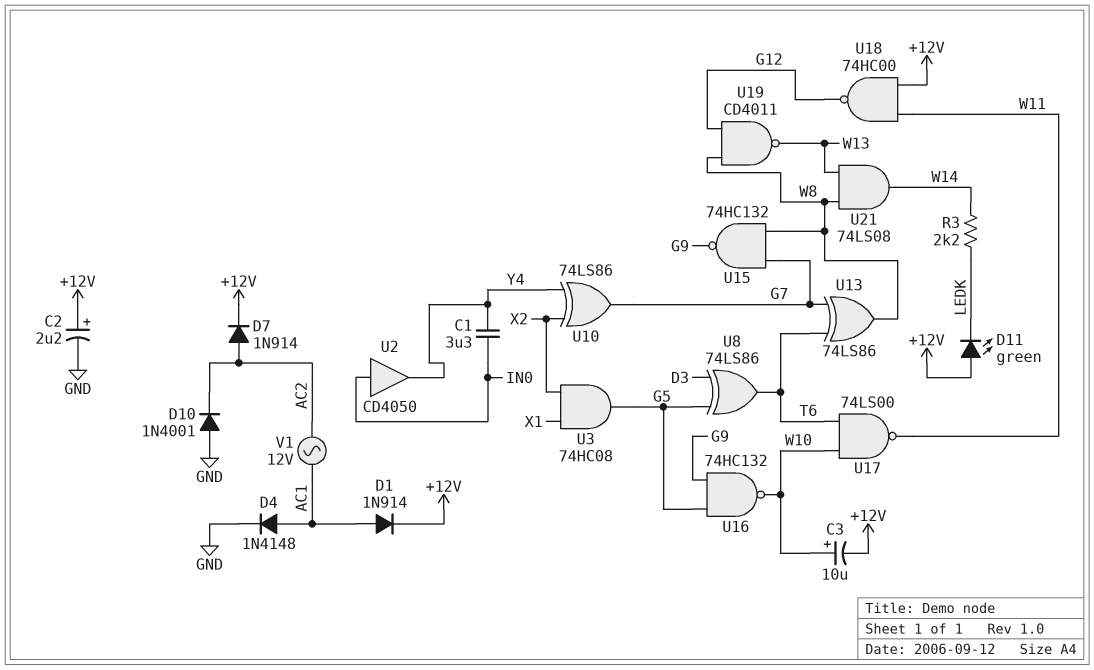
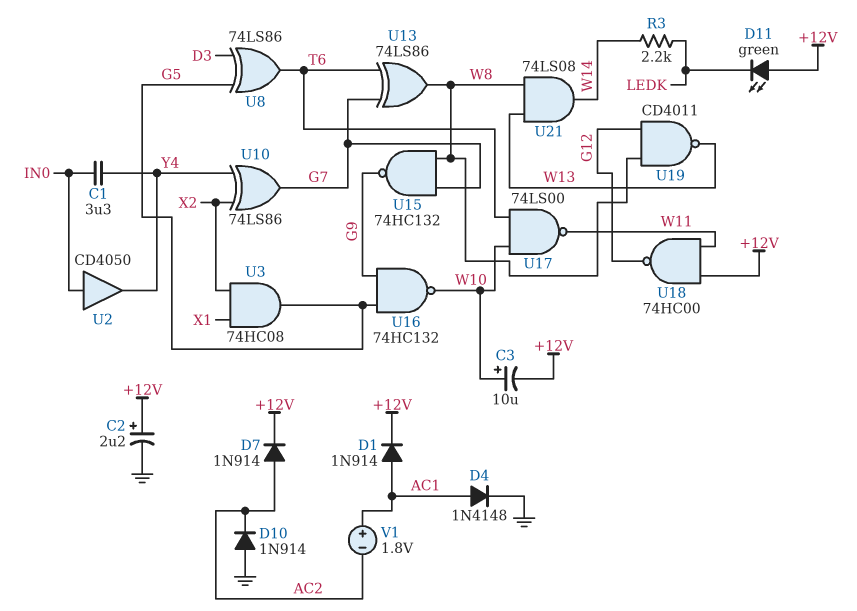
D10: diode 1N4001 (A GND, K AC2) -> diode 1N914 (A GND, K AC2)
V1: AC 12V (AC1, AC2) -> 1.8V (plus AC1, minus AC2)

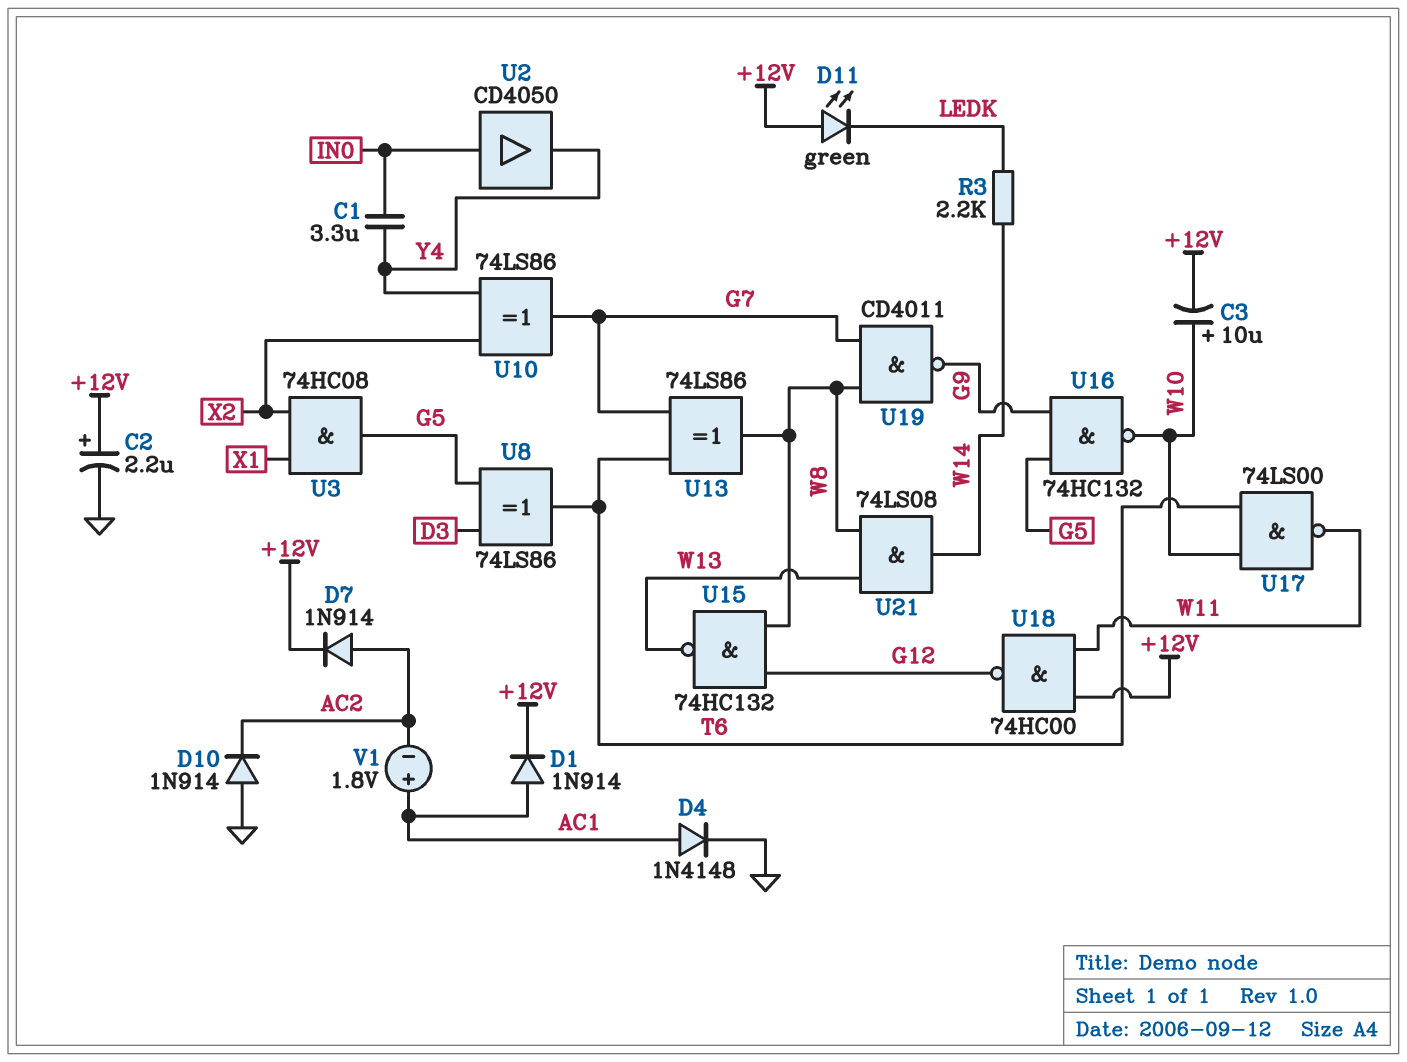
U15: NAND 74HC132 (in G7, in W8, out G9) -> NAND 74HC132 (in G12, in W8, out W13)
U19: NAND CD4011 (in G12, in W8, out W13) -> NAND CD4011 (in G7, in W8, out G9)

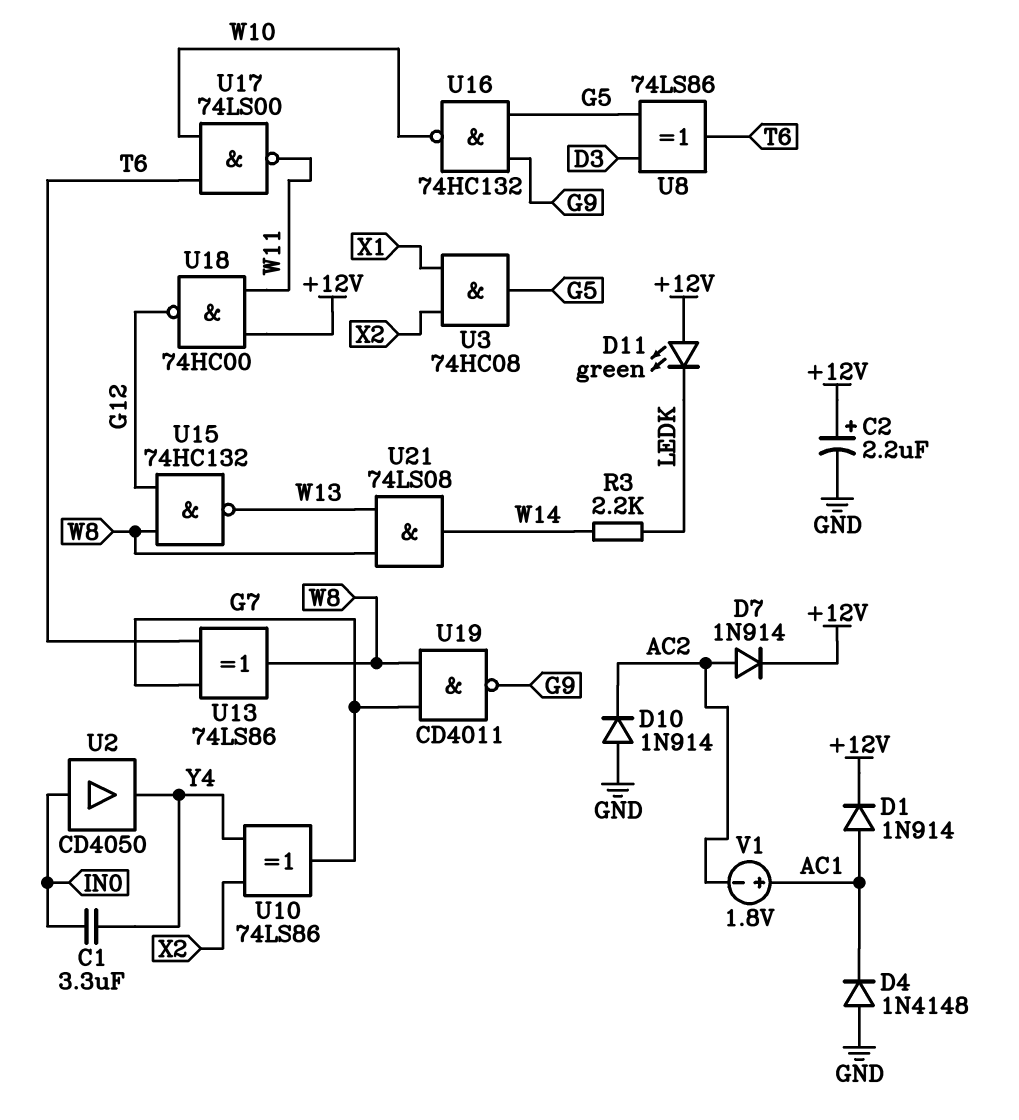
C3: 10uF (plus W10, minus +12V) -> none
D4: diode 1N4148 (A AC1, K GND) -> diode 1N4148 (A GND, K AC1)

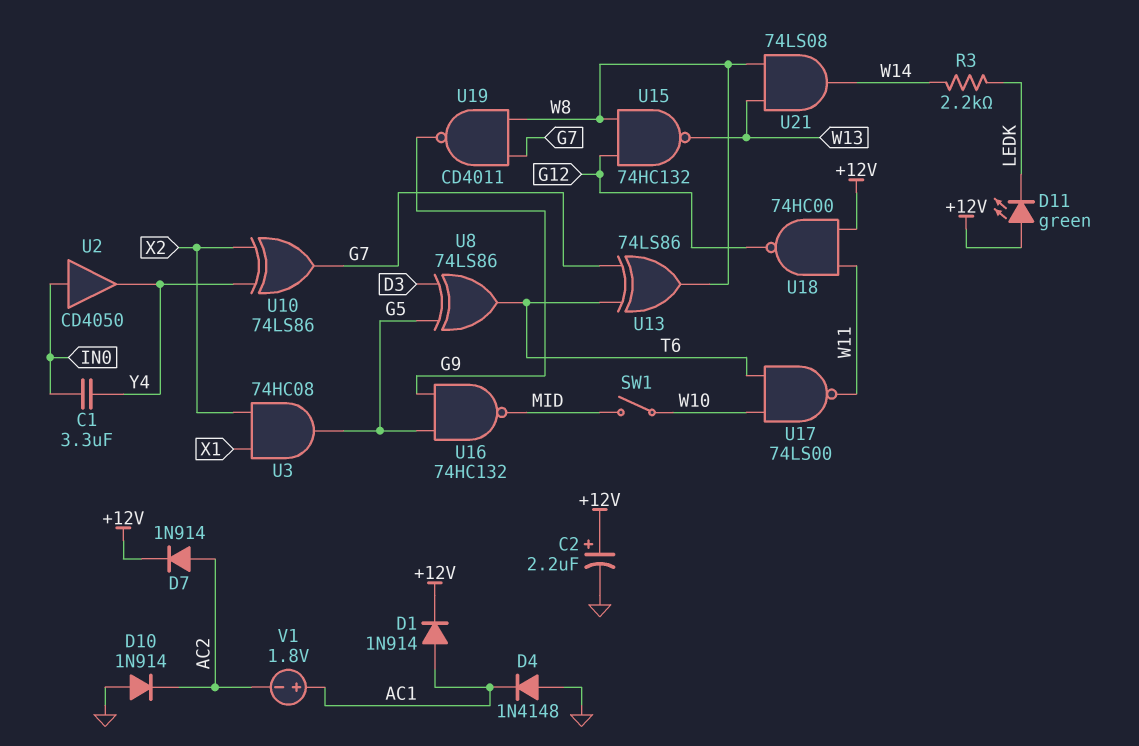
SW1: none -> switch (MID, W10)
U16: NAND 74HC132 (in G5, in G9, out W10) -> NAND 74HC132 (in G5, in G9, out MID)

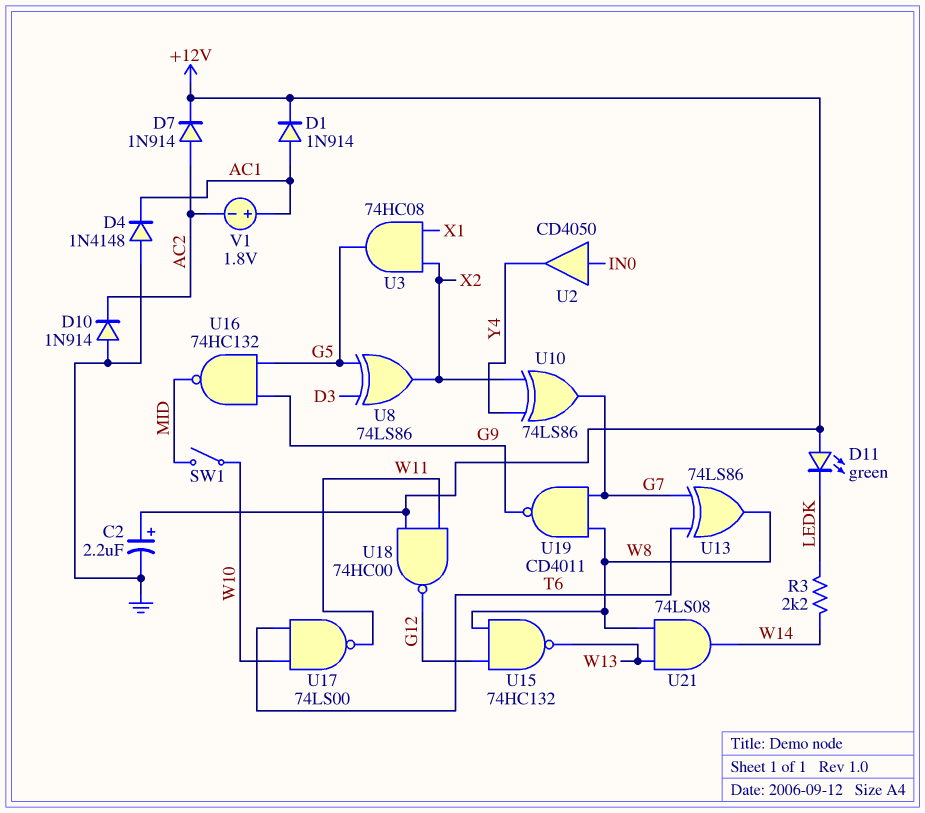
C1: 3.3uF (IN0, Y4) -> none
U8: XOR 74LS86 (in D3, in G5, out T6) -> XOR 74LS86 (in D3, in G5, out X2)

